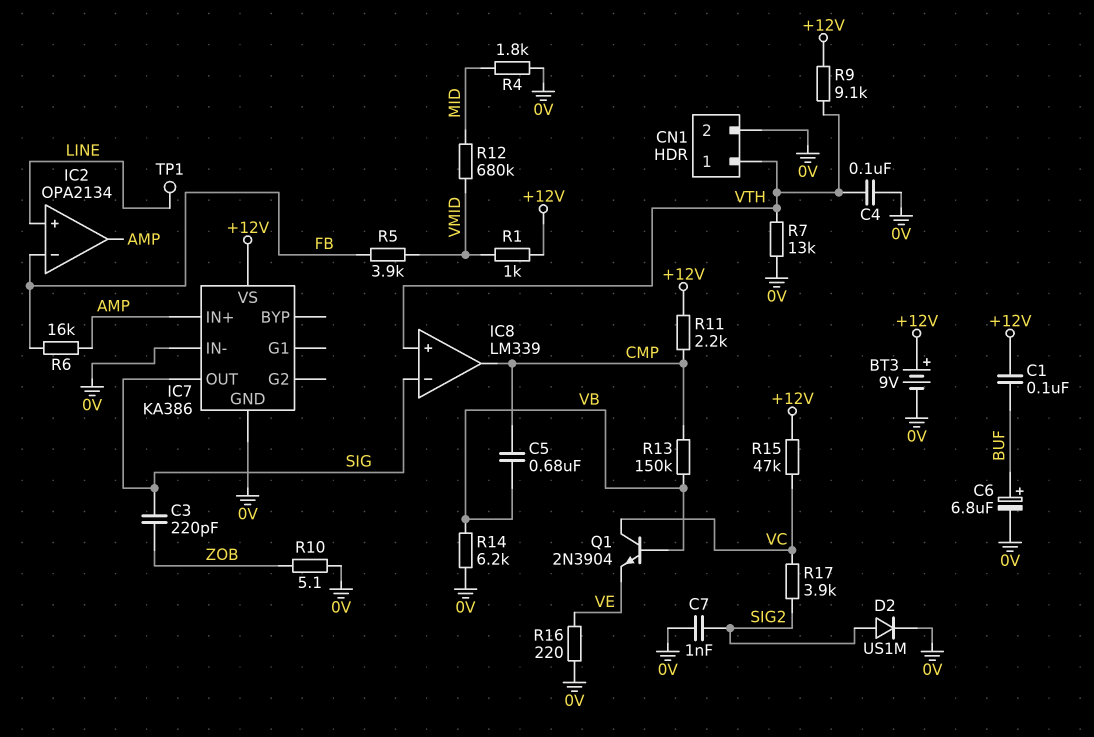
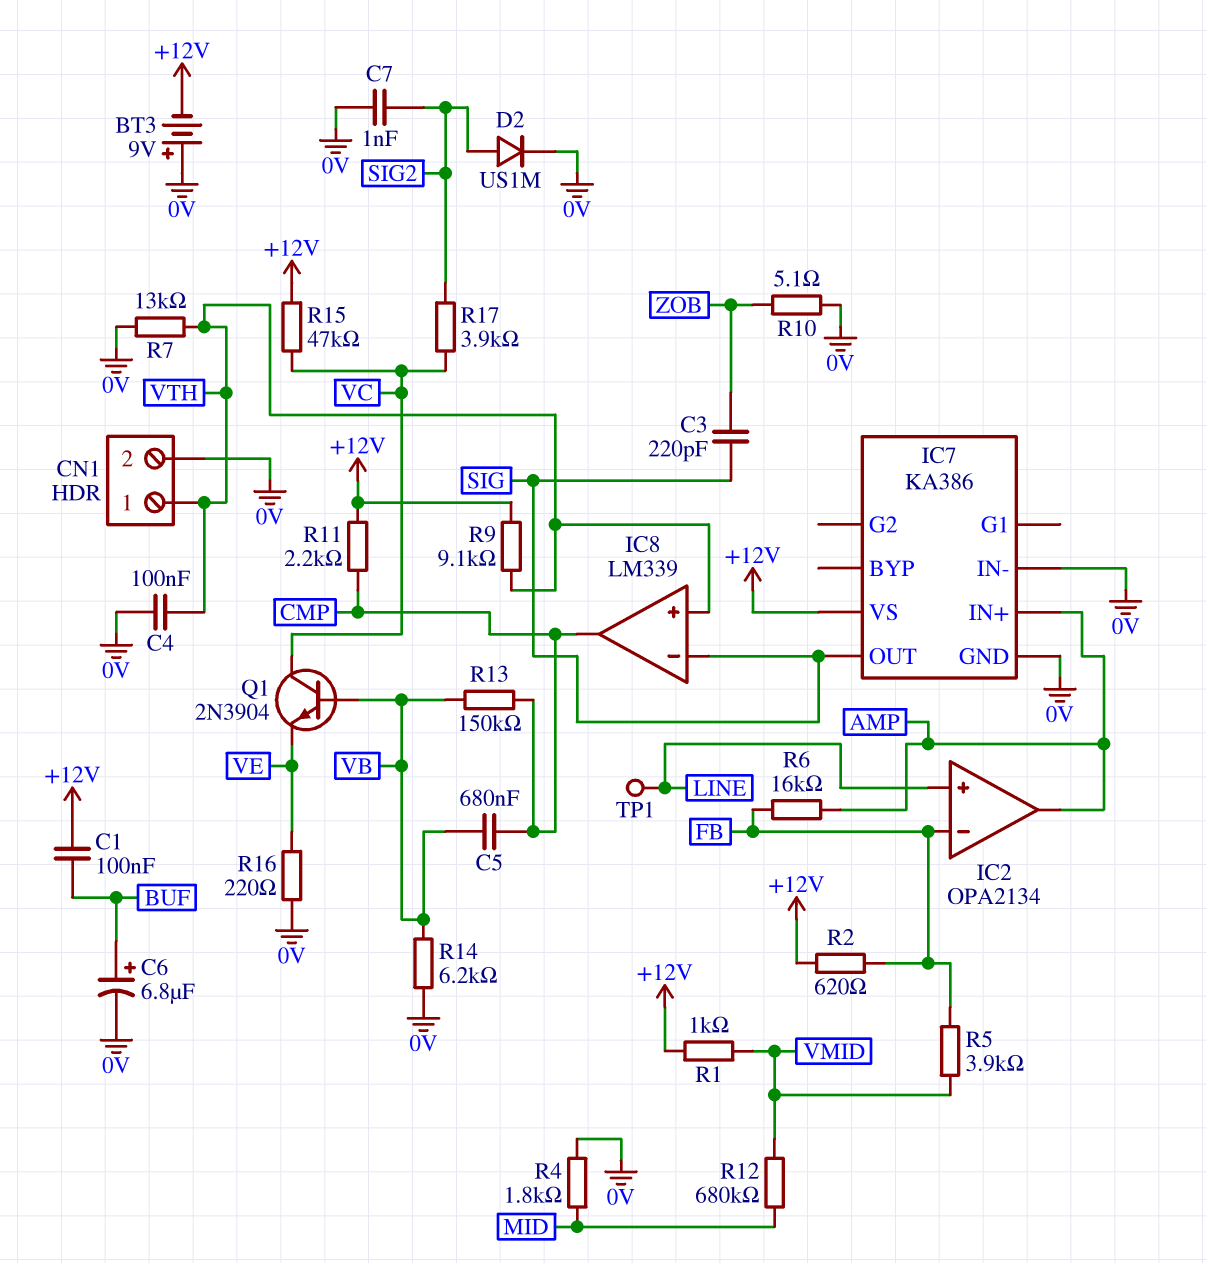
BT3: 9V (plus +12V, minus 0V) -> 9V (plus 0V, minus +12V)
R2: none -> 620 (+12V, FB)

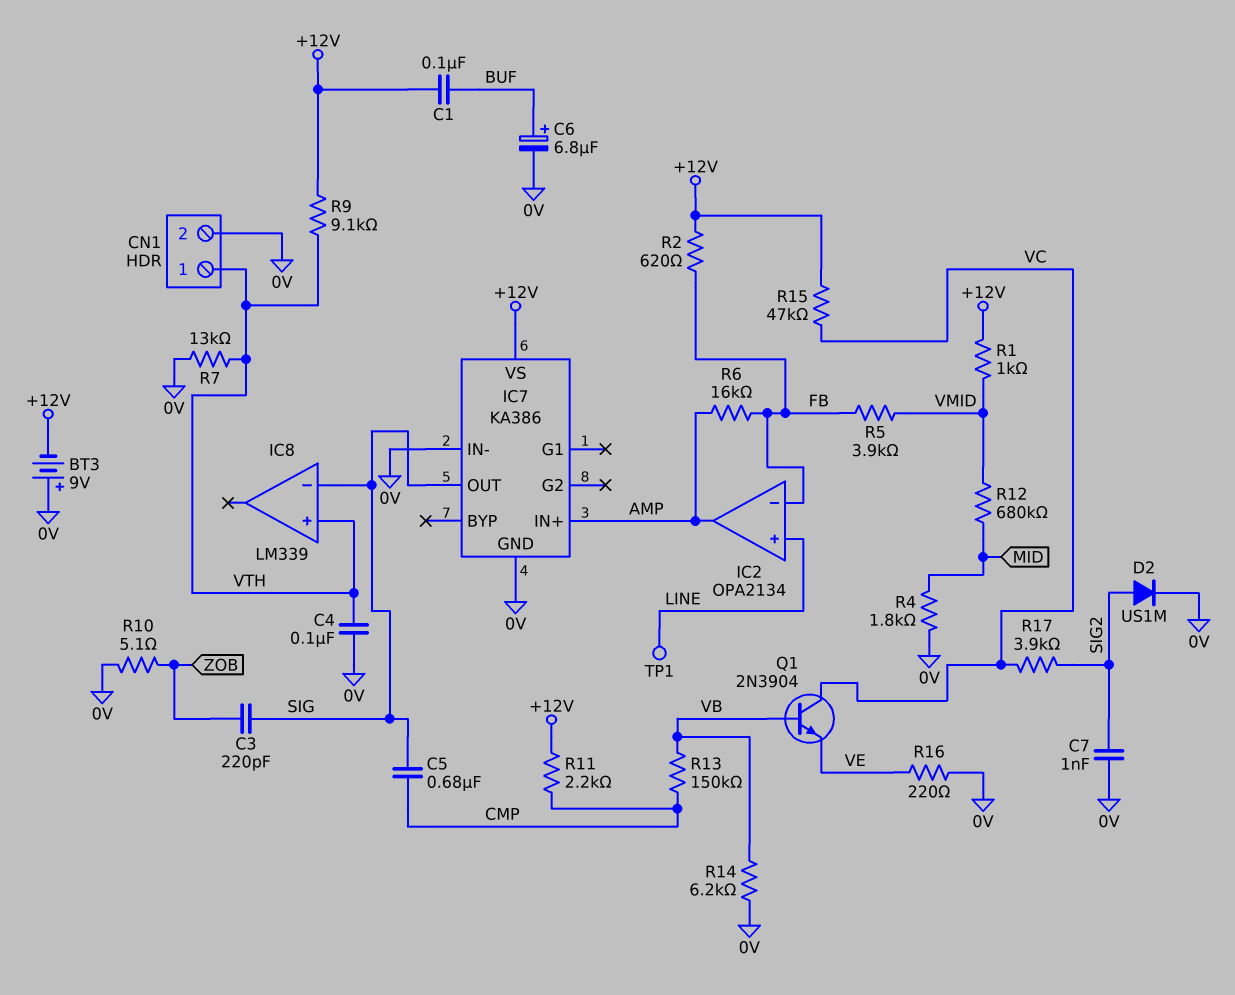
C5: 680nF (CMP, VB) -> 680nF (CMP, SIG)
IC8 pin out: CMP -> none

